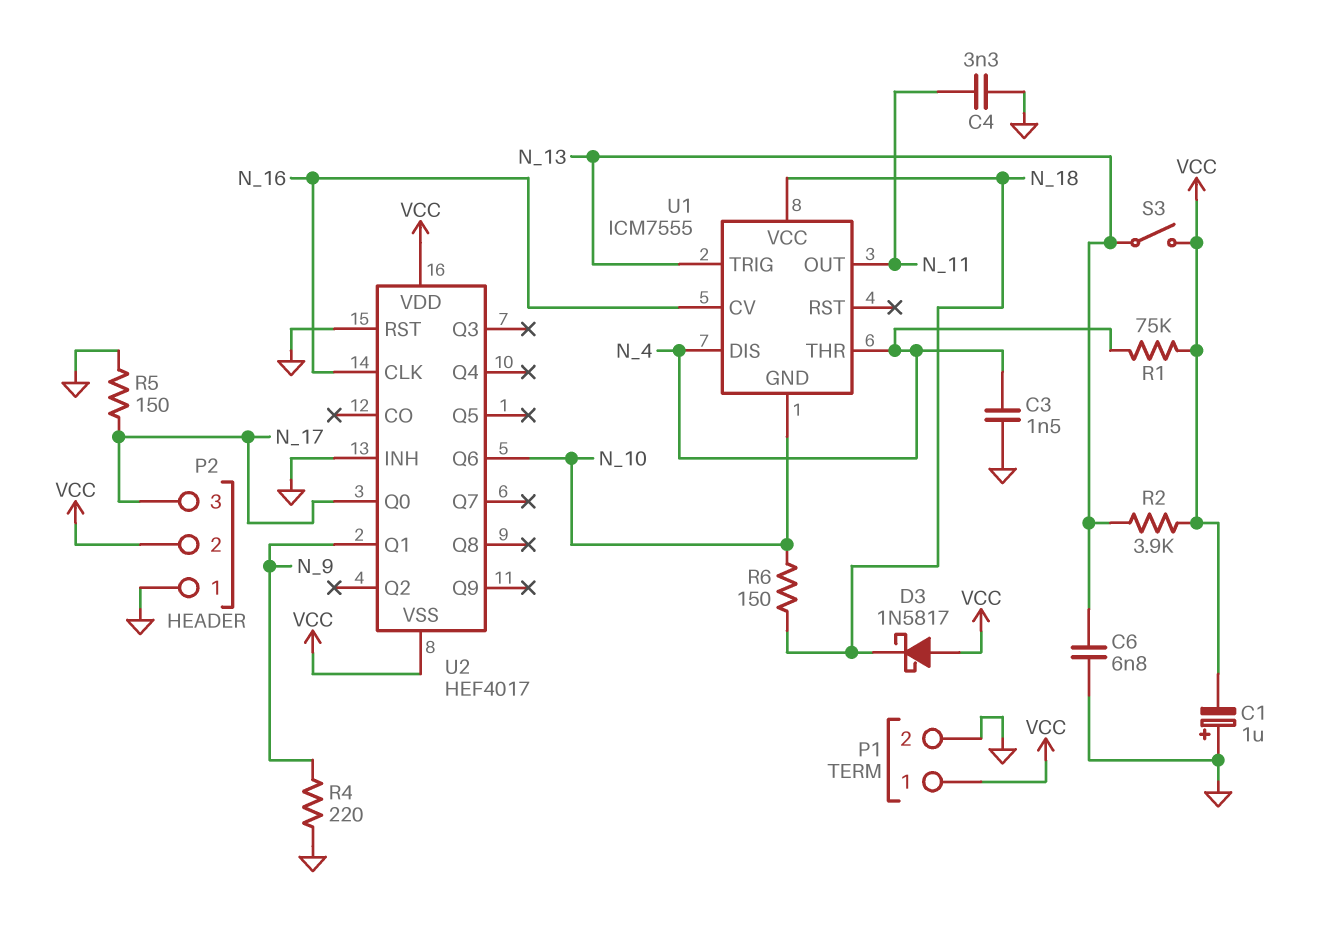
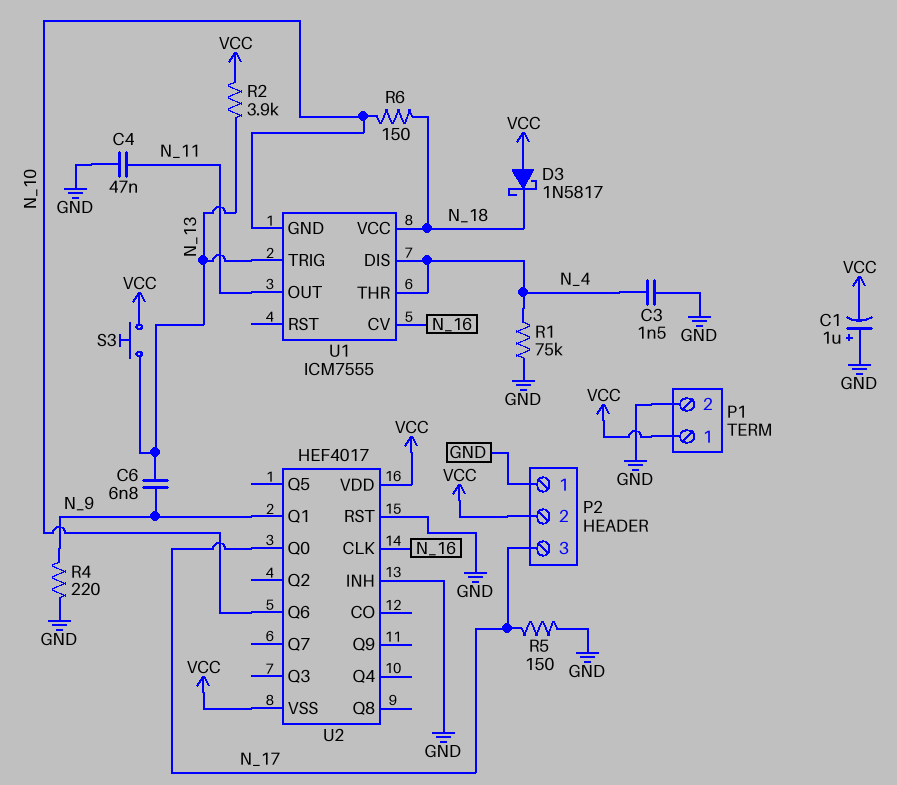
C4: 3.3nF (GND, N_11) -> 47nF (GND, N_11)
C6: 6.8nF (GND, N_13) -> 6.8nF (N_9, N_13)
R1: 75k (N_4, VCC) -> 75k (GND, N_4)
S3: switch (N_13, VCC) -> button (N_13, VCC)

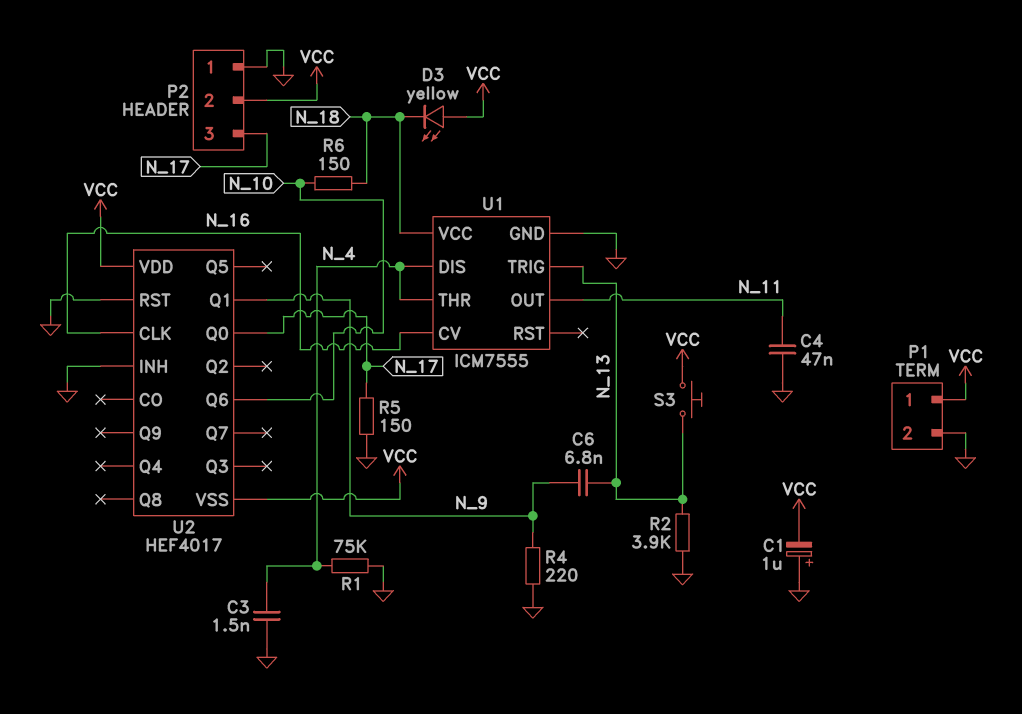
D3: schottky 1N5817 (A VCC, K N_18) -> LED yellow (A VCC, K N_18)
R2: 3.9k (N_13, VCC) -> 3.9k (GND, N_13)
U1 pin GND: N_10 -> GND

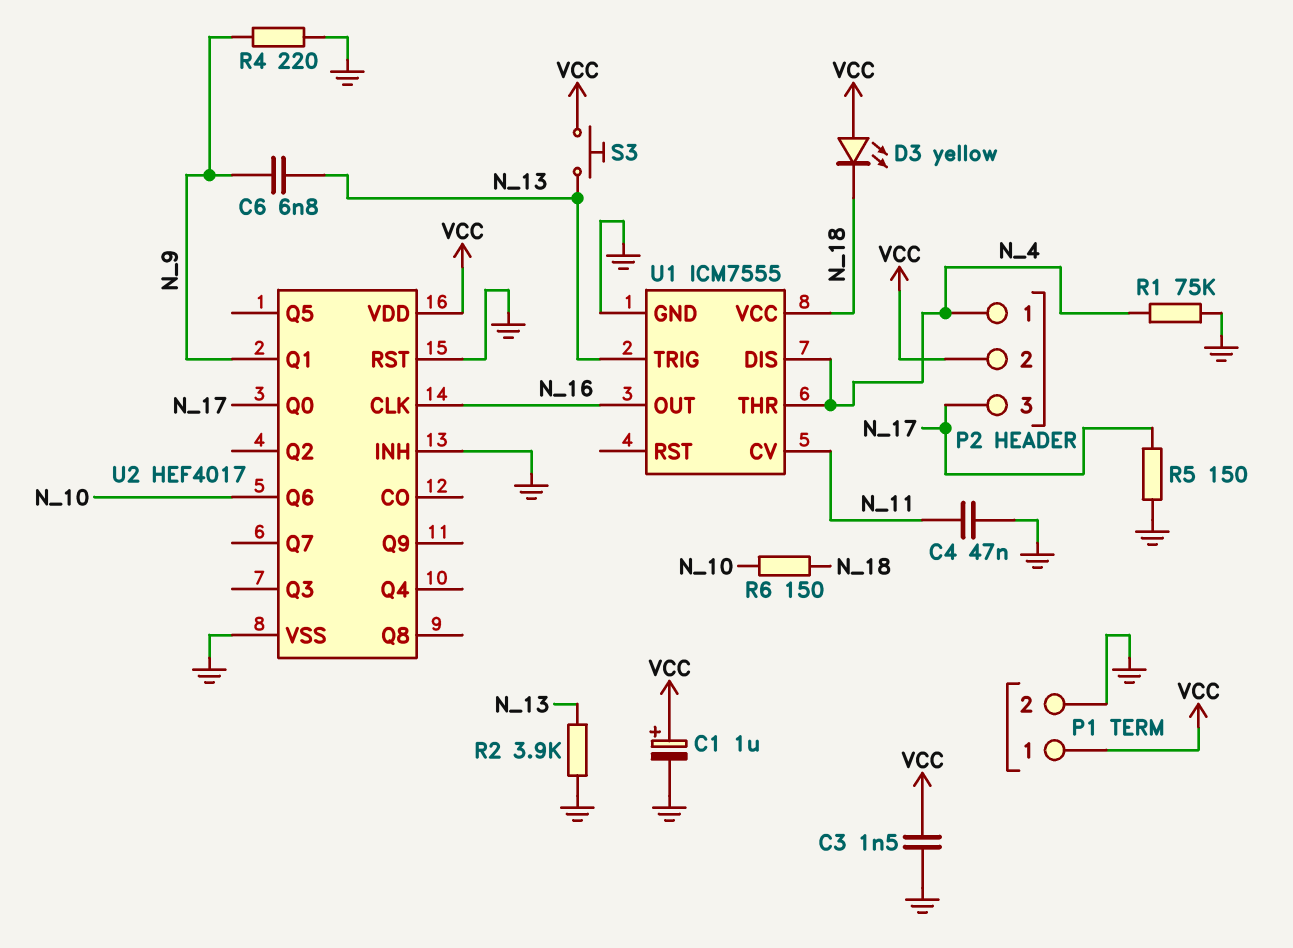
C1: 1uF (plus GND, minus VCC) -> 1uF (plus VCC, minus GND)
C3: 1.5nF (GND, N_4) -> 1.5nF (GND, VCC)
P2 pin 1: GND -> N_4
U1 pin CV: N_16 -> N_11
U1 pin OUT: N_11 -> N_16
U2 pin VSS: VCC -> GND

